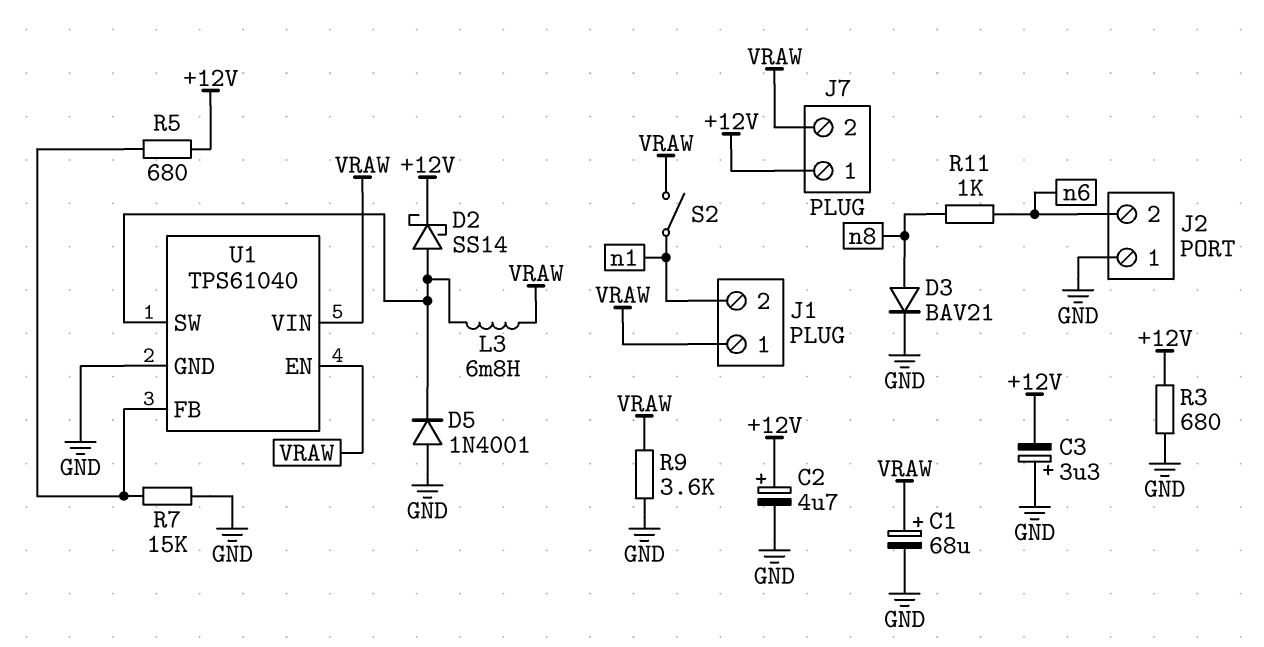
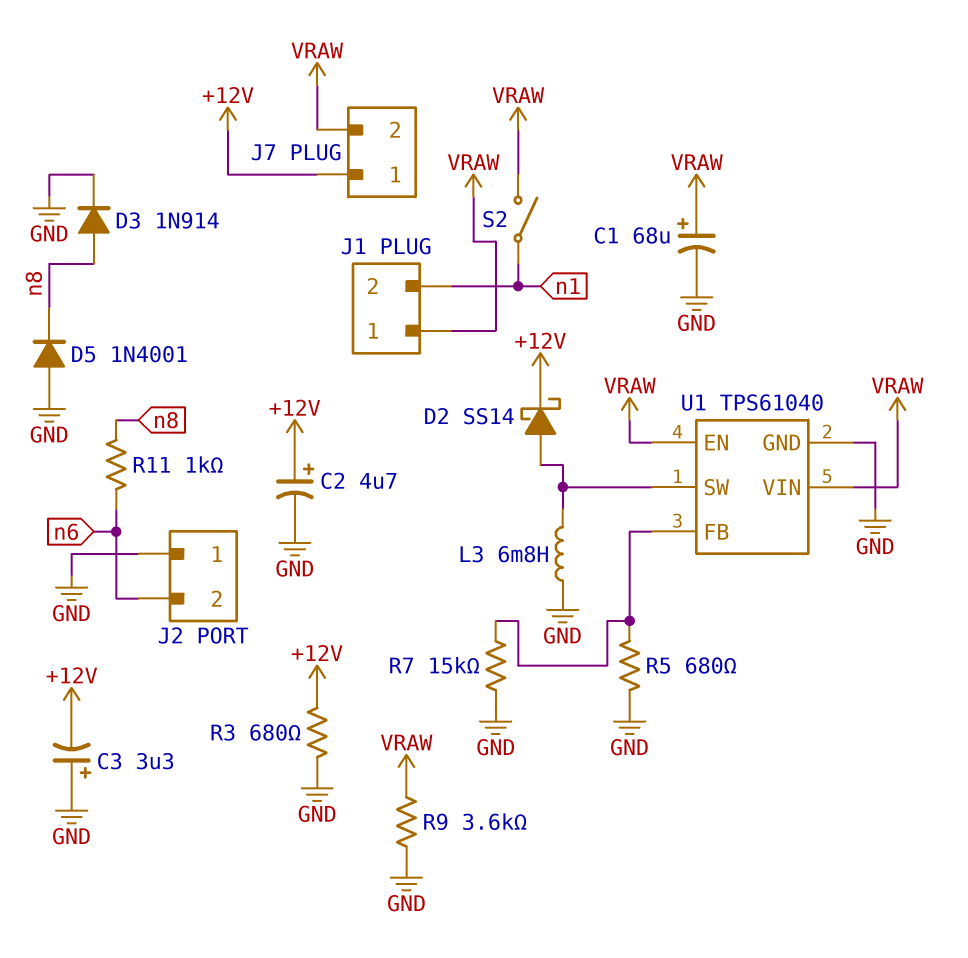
D3: diode BAV21 (A n8, K GND) -> diode 1N914 (A n8, K GND)
D5: diode 1N4001 (A GND, K U1/SW) -> diode 1N4001 (A GND, K n8)
L3: 6.8mH (U1/SW, VRAW) -> 6.8mH (GND, U1/SW)
R5: 680 (+12V, U1/FB) -> 680 (GND, U1/FB)

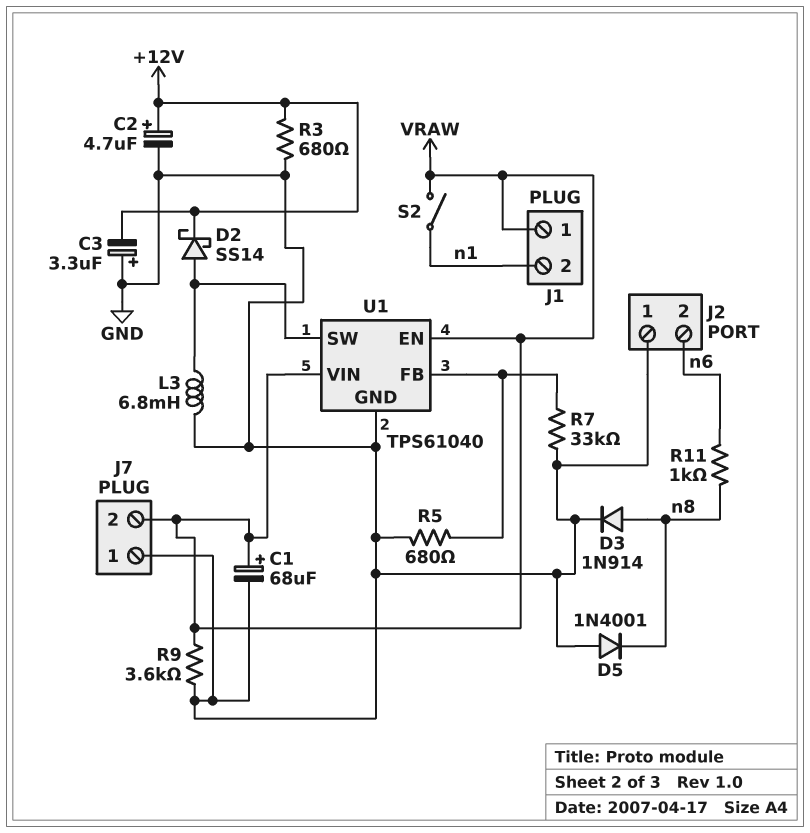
J7 pin 1: +12V -> GND
R7: 15k (GND, U1/FB) -> 33k (GND, U1/FB)

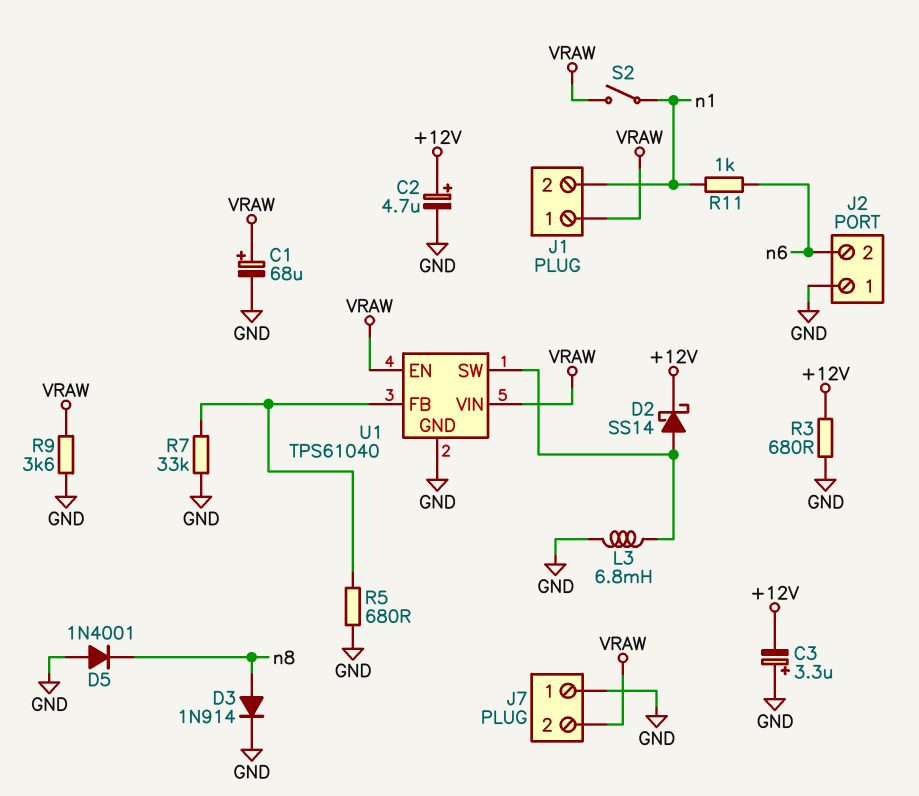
R11: 1k (n6, n8) -> 1k (n1, n6)

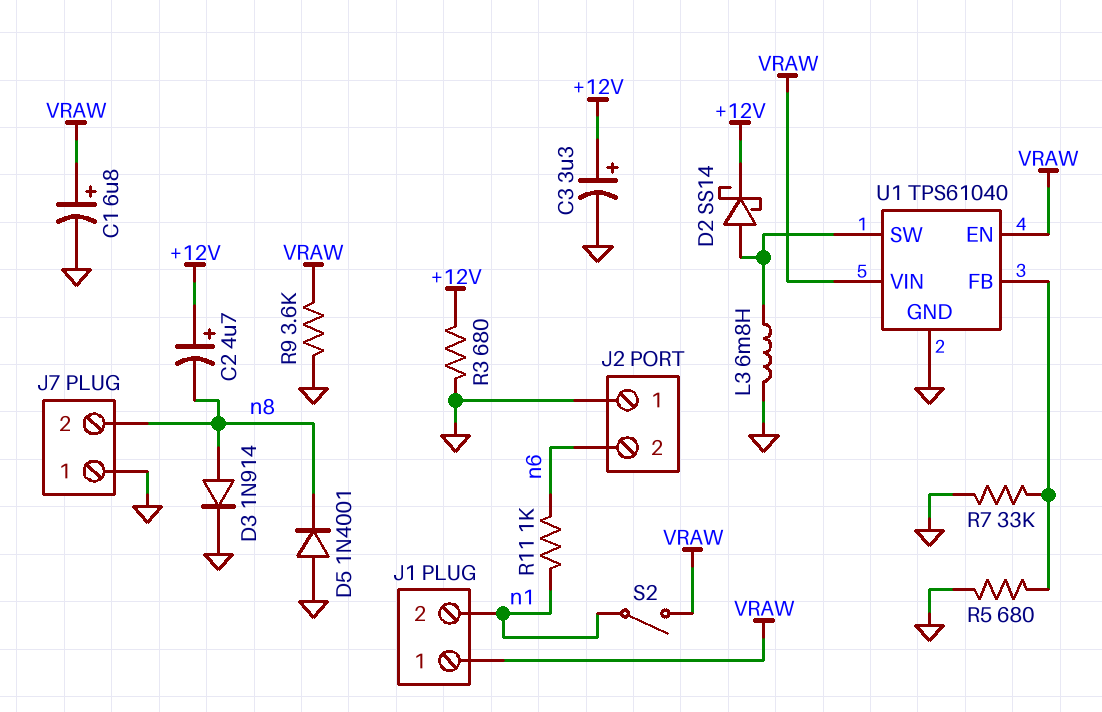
C1: 68uF (plus VRAW, minus GND) -> 6.8uF (plus VRAW, minus GND)
C2: 4.7uF (plus +12V, minus GND) -> 4.7uF (plus +12V, minus n8)
C3: 3.3uF (plus GND, minus +12V) -> 3.3uF (plus +12V, minus GND)
J7 pin 2: VRAW -> n8

